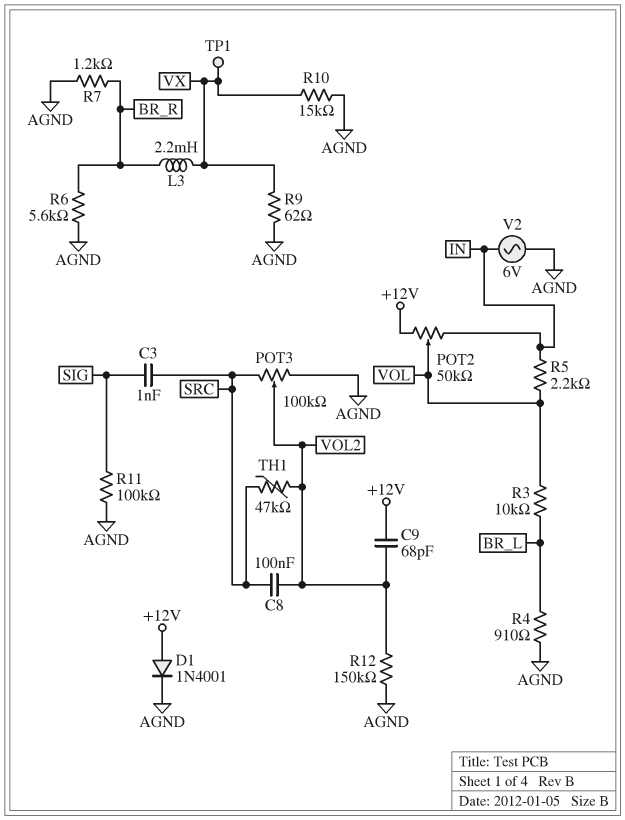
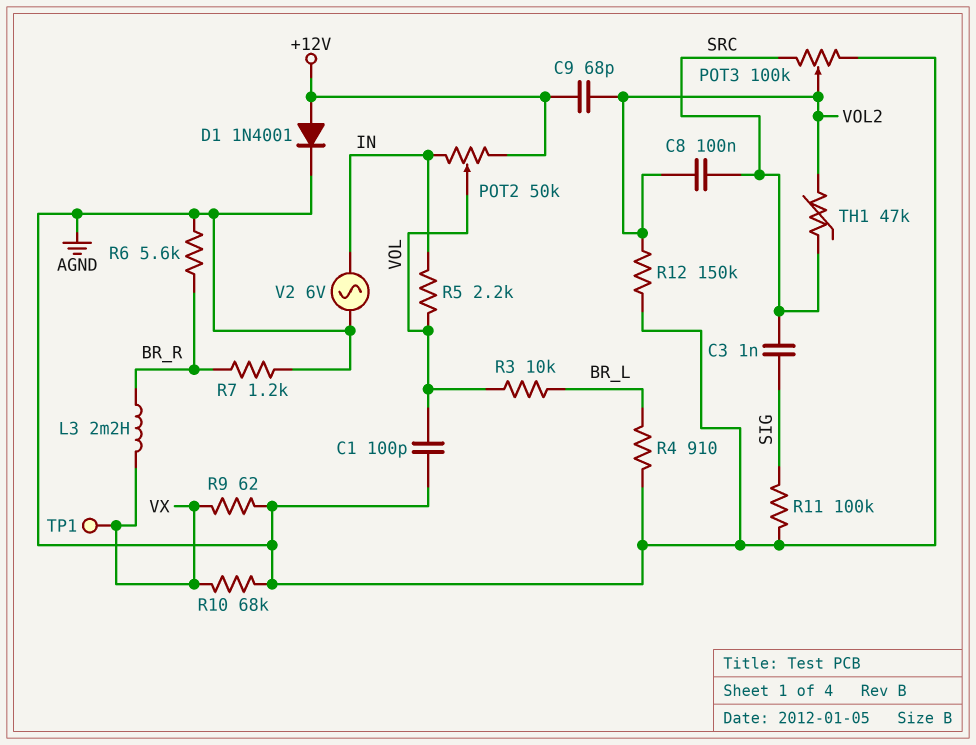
C1: none -> 100pF (AGND, VOL)
R10: 15k (AGND, VX) -> 68k (AGND, VX)

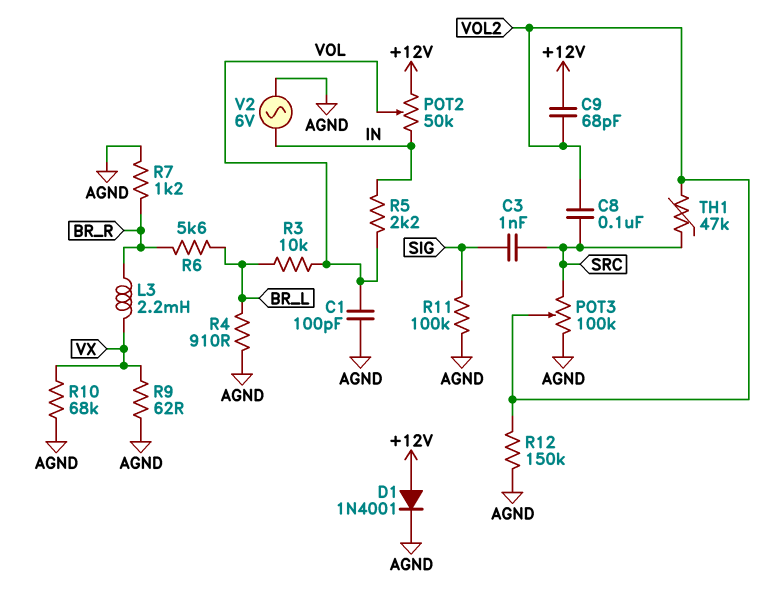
R6: 5.6k (AGND, BR_R) -> 5.6k (BR_L, BR_R)
TP1: test point (VX) -> none

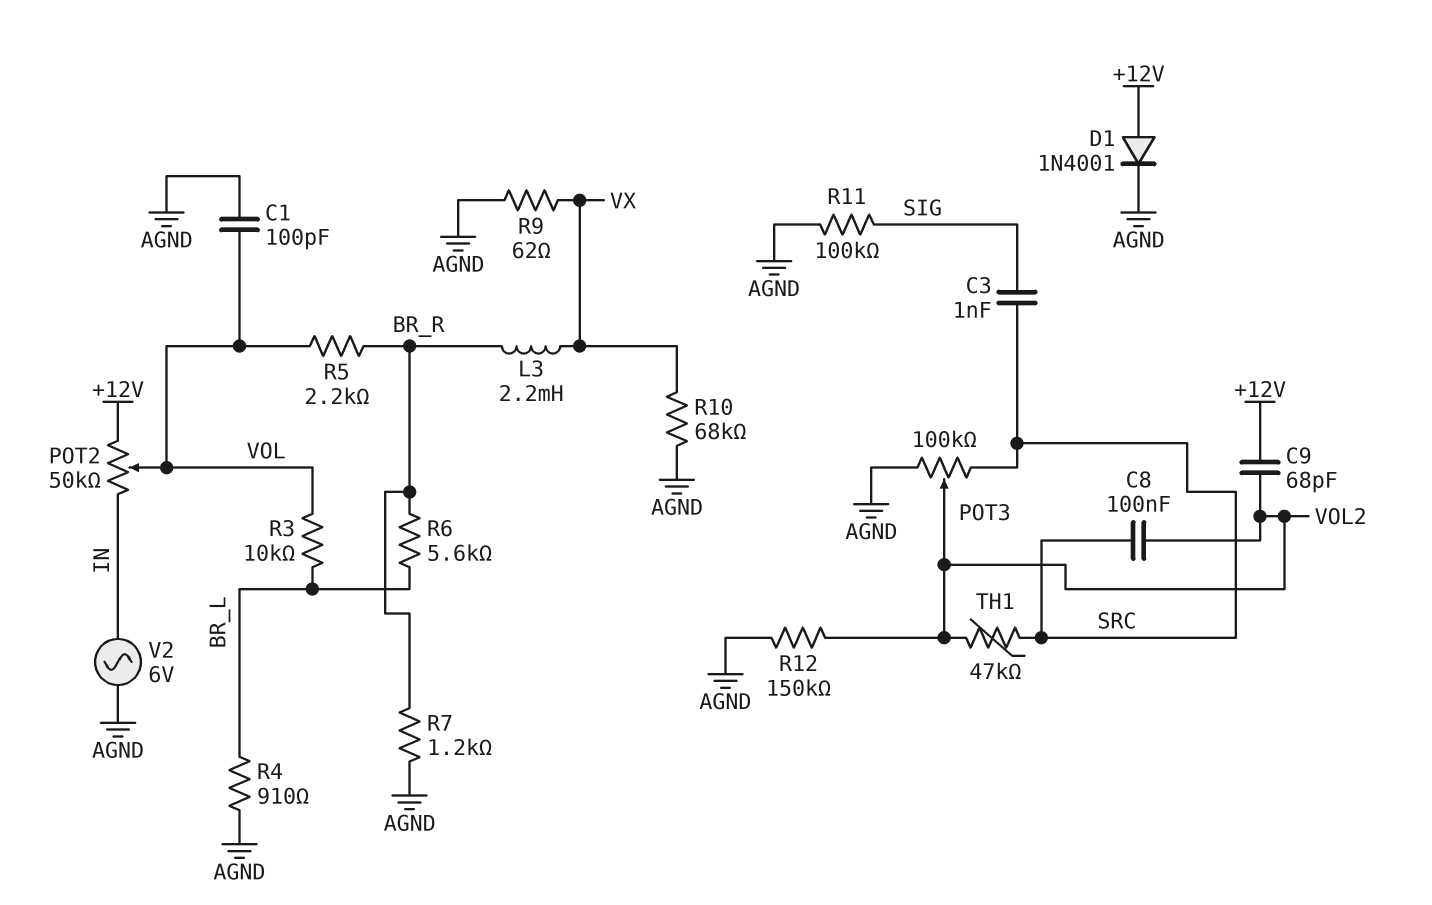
R5: 2.2k (IN, VOL) -> 2.2k (BR_R, VOL)

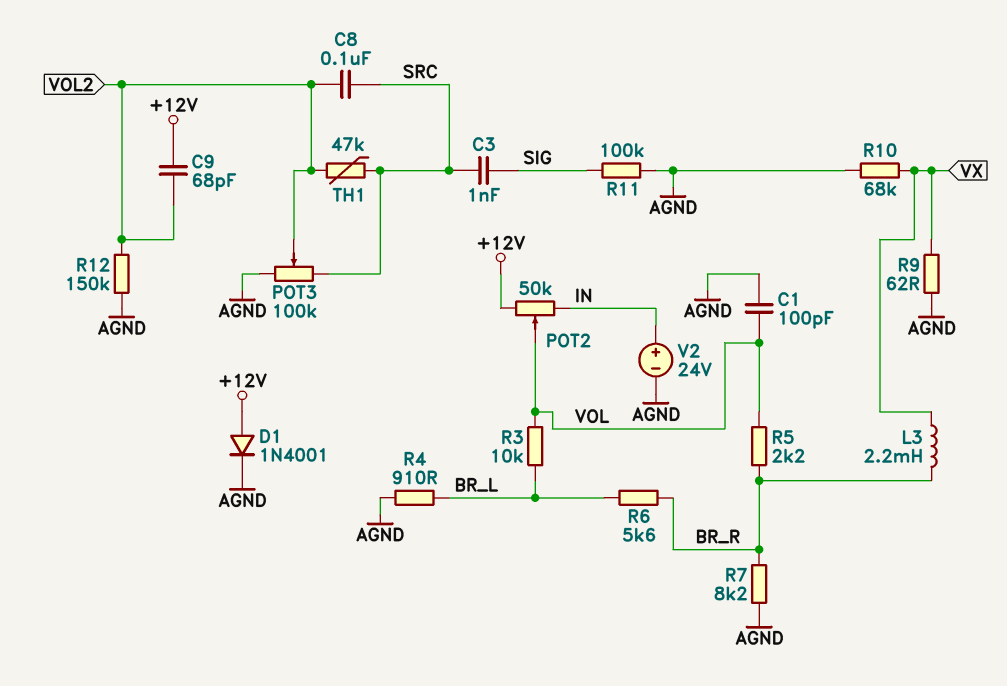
R7: 1.2k (AGND, BR_R) -> 8.2k (AGND, BR_R)
V2: AC 6V (AGND, IN) -> 24V (plus IN, minus AGND)

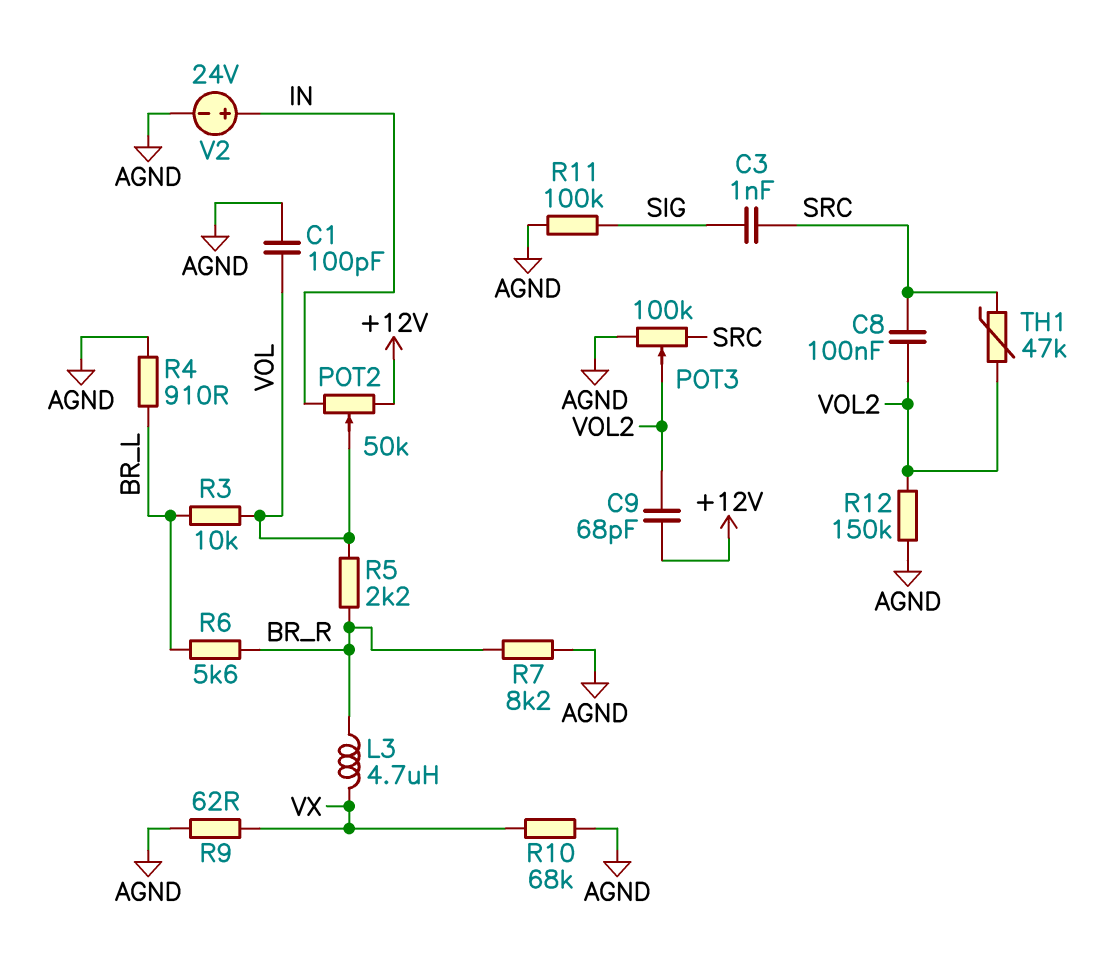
D1: diode 1N4001 (A +12V, K AGND) -> none
L3: 2.2mH (BR_R, VX) -> 4.7uH (BR_R, VX)

